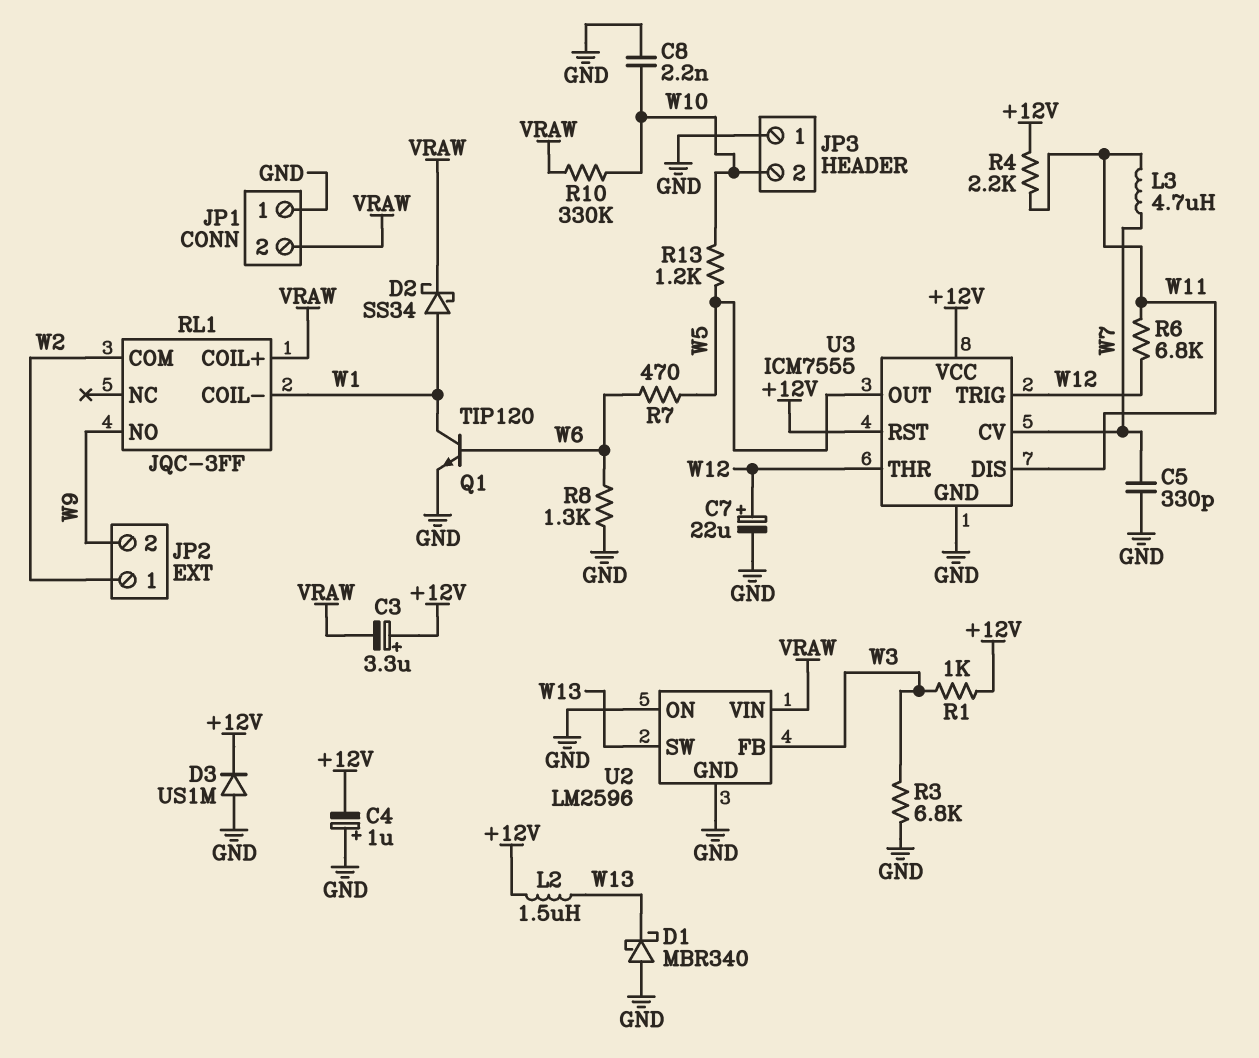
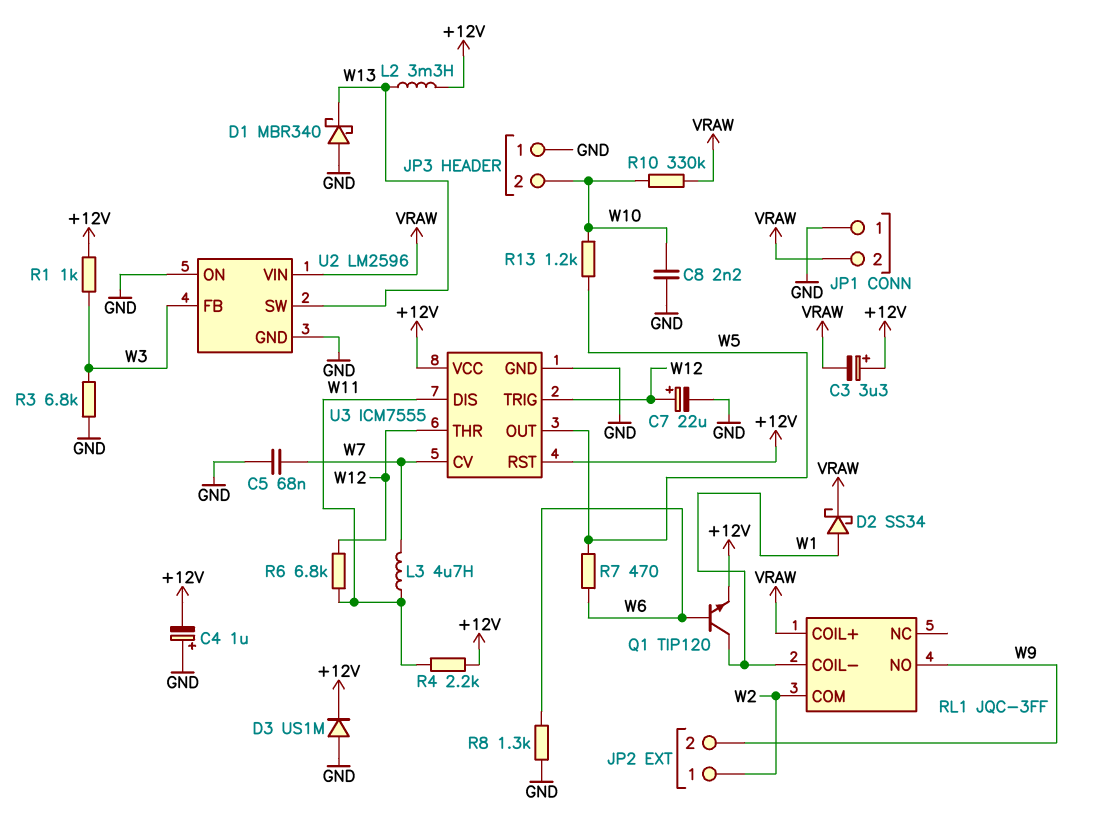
C5: 330pF (GND, W7) -> 68nF (GND, W7)
L2: 1.5uH (+12V, W13) -> 3.3mH (+12V, W13)
Q1: NPN TIP120 (B W6, C W1, E GND) -> NPN TIP120 (B W6, C W1, E +12V)

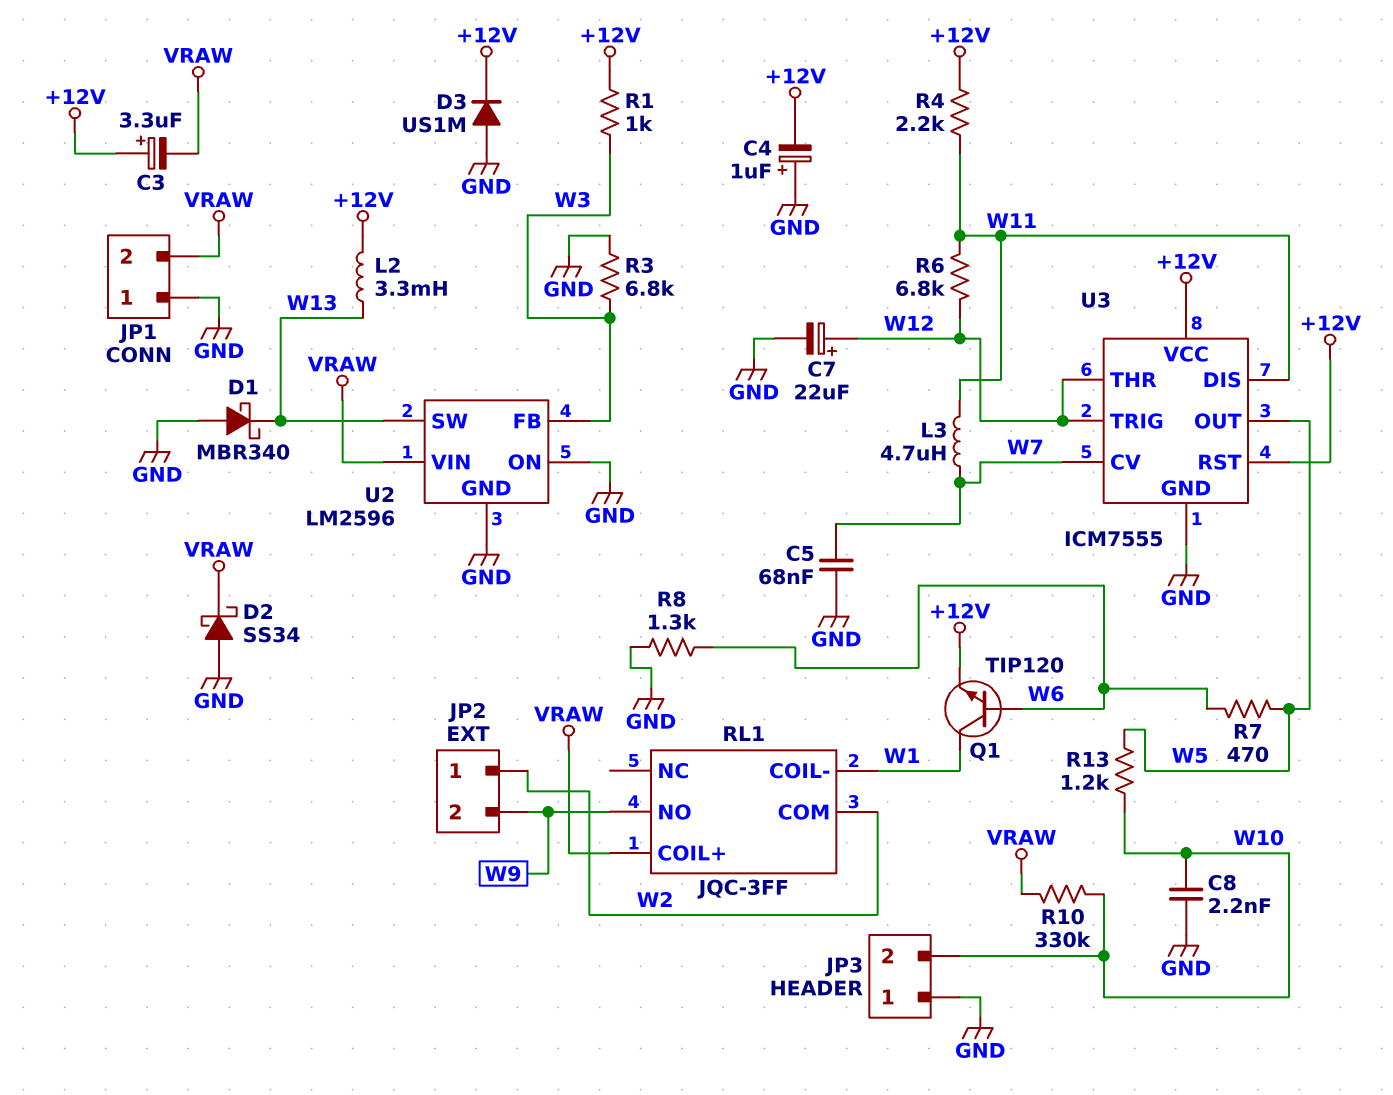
D2: schottky SS34 (A W1, K VRAW) -> schottky SS34 (A GND, K VRAW)

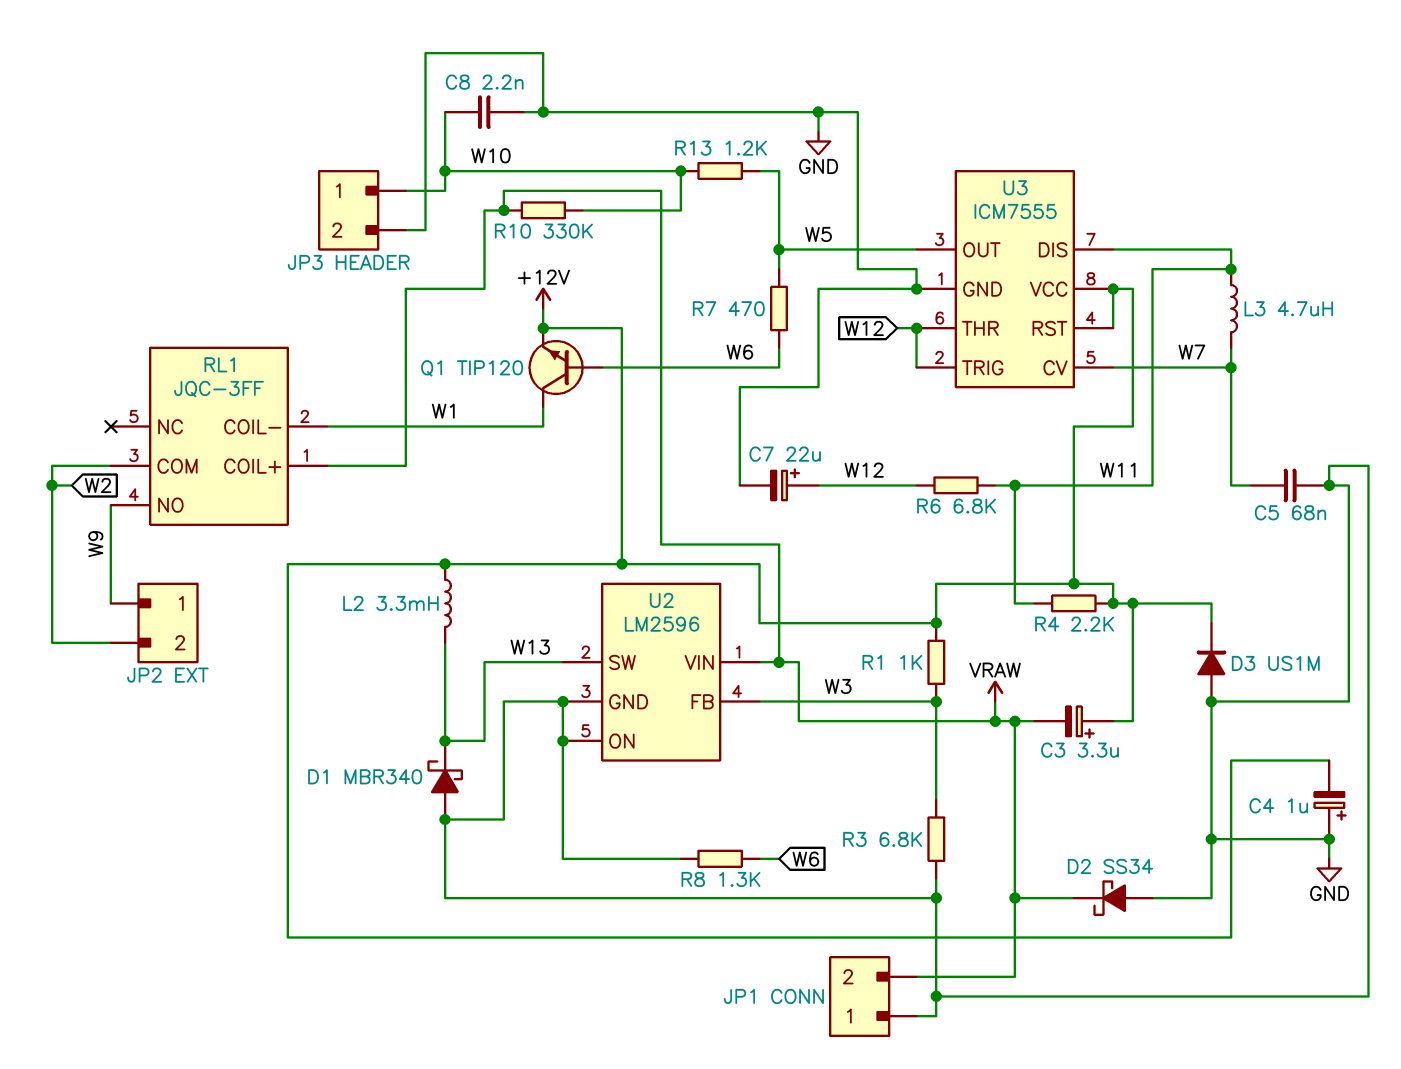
JP2 pin 1: W2 -> W9
JP2 pin 2: W9 -> W2
JP3 pin 1: GND -> W10
JP3 pin 2: W10 -> GND

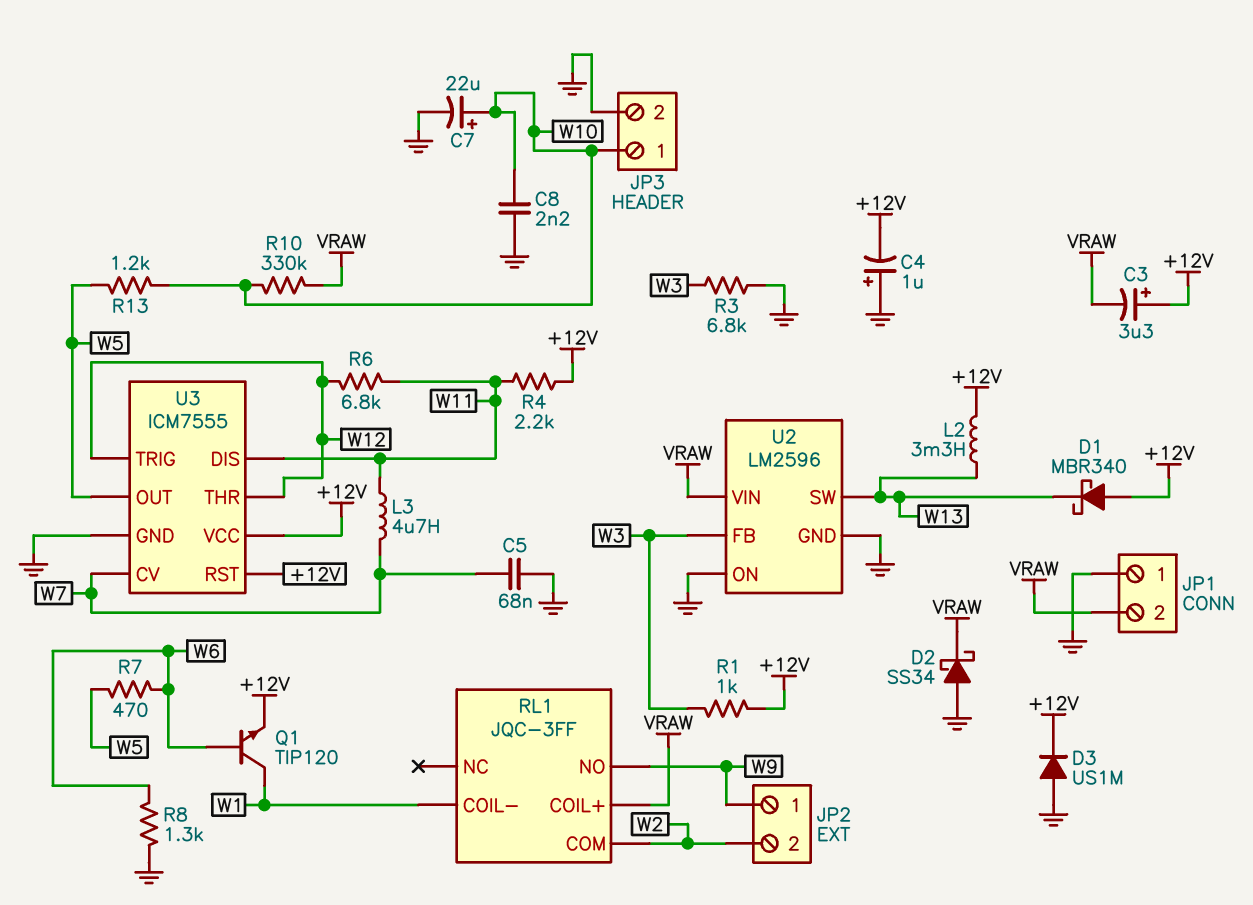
C7: 22uF (plus W12, minus GND) -> 22uF (plus W10, minus GND)
D1: schottky MBR340 (A GND, K W13) -> schottky MBR340 (A +12V, K W13)

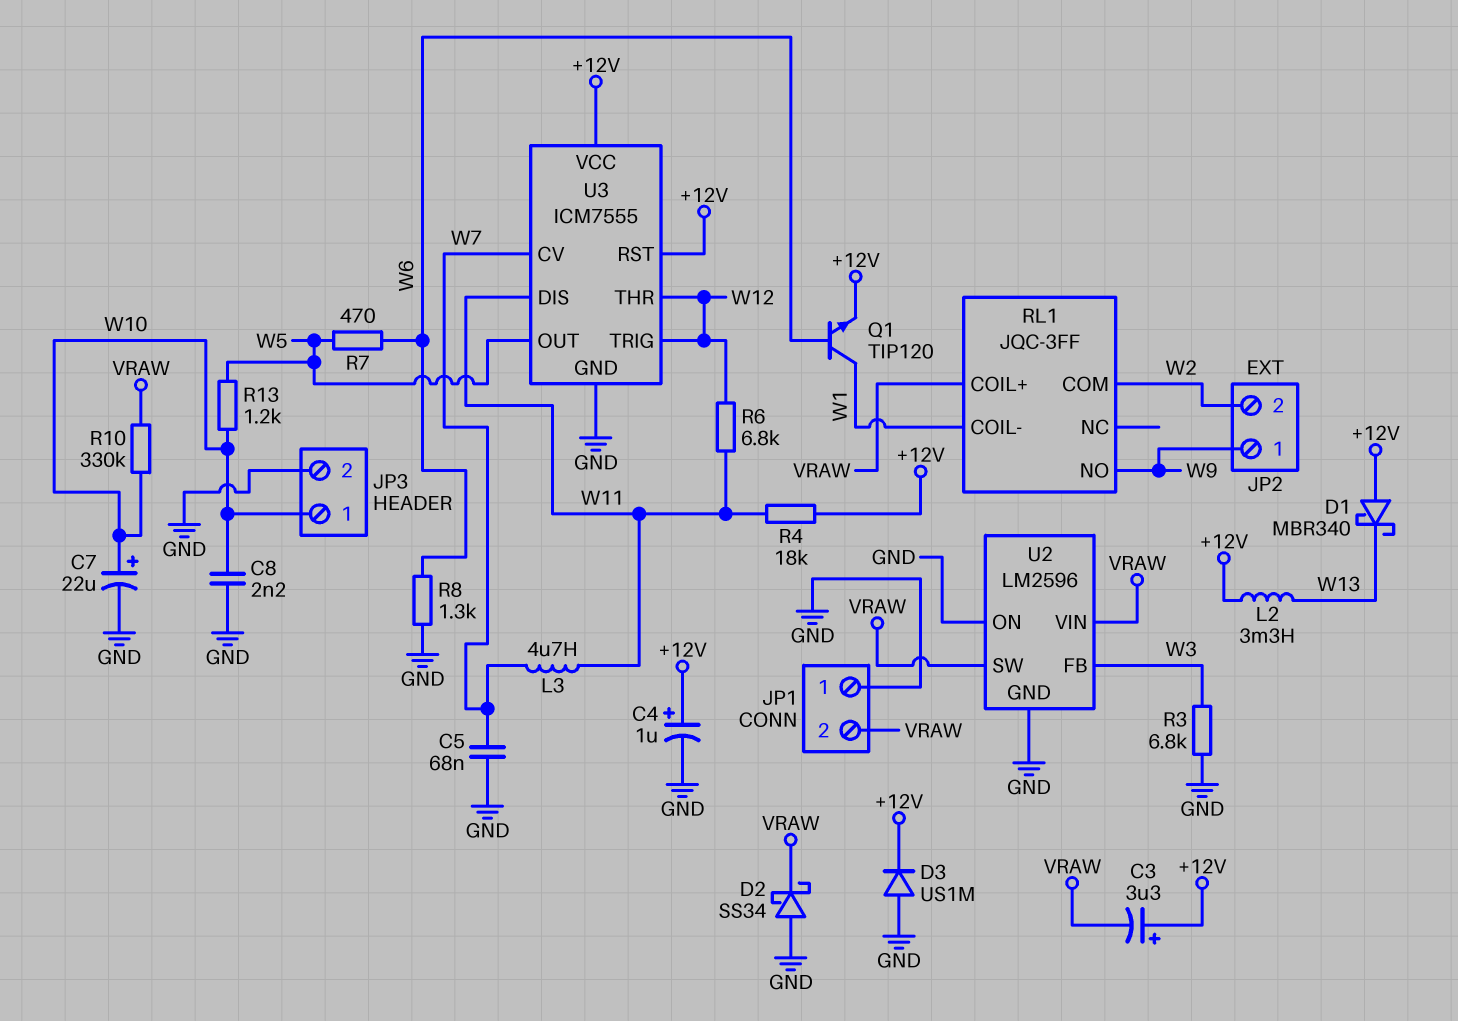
C4: 1uF (plus GND, minus +12V) -> 1uF (plus +12V, minus GND)
R1: 1k (+12V, W3) -> none
R4: 2.2k (+12V, W11) -> 18k (+12V, W11)
U2 pin SW: W13 -> VRAW

